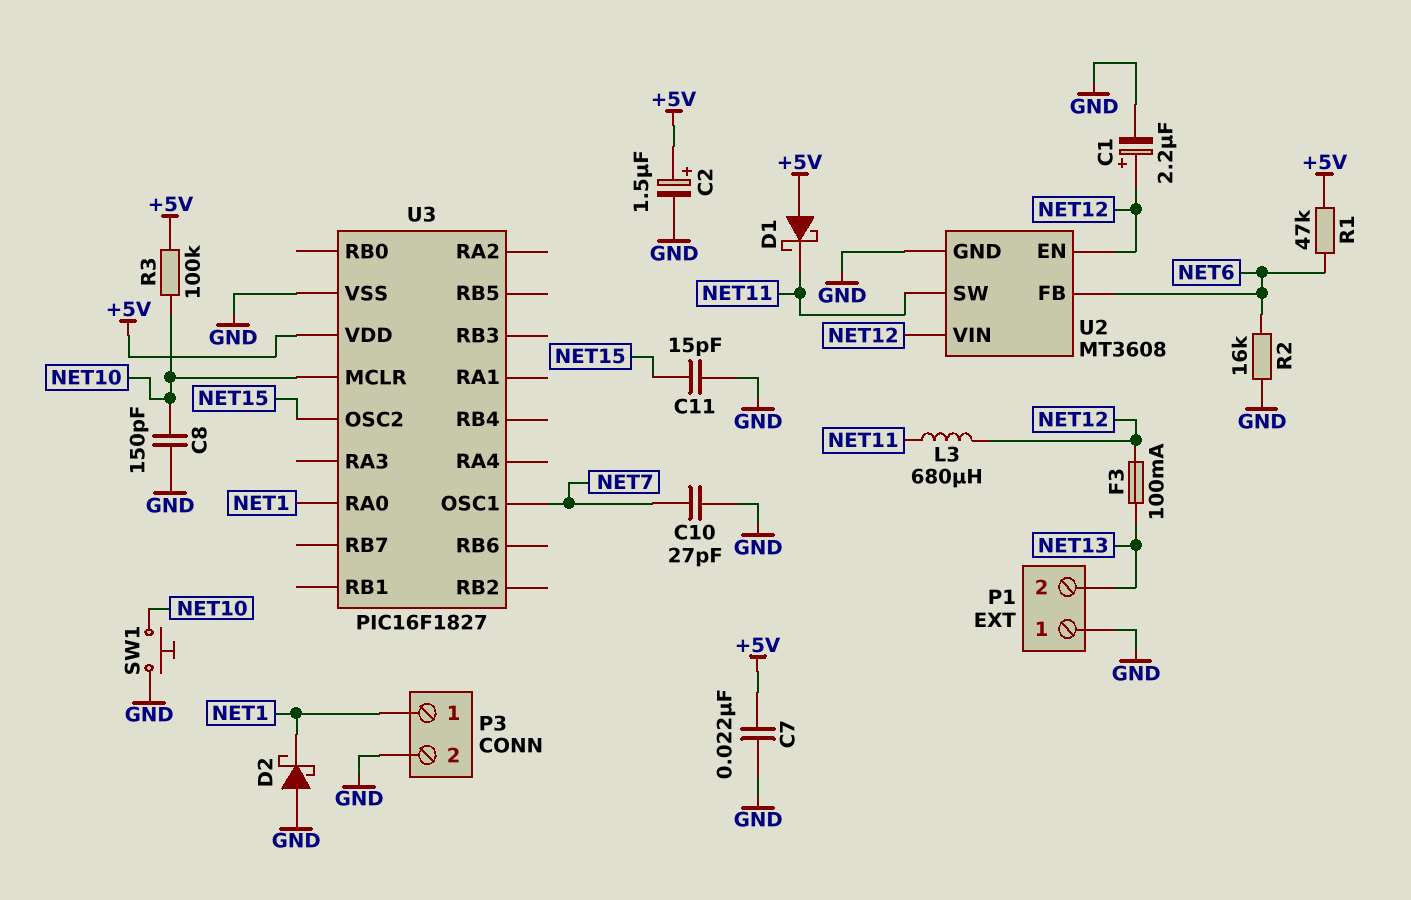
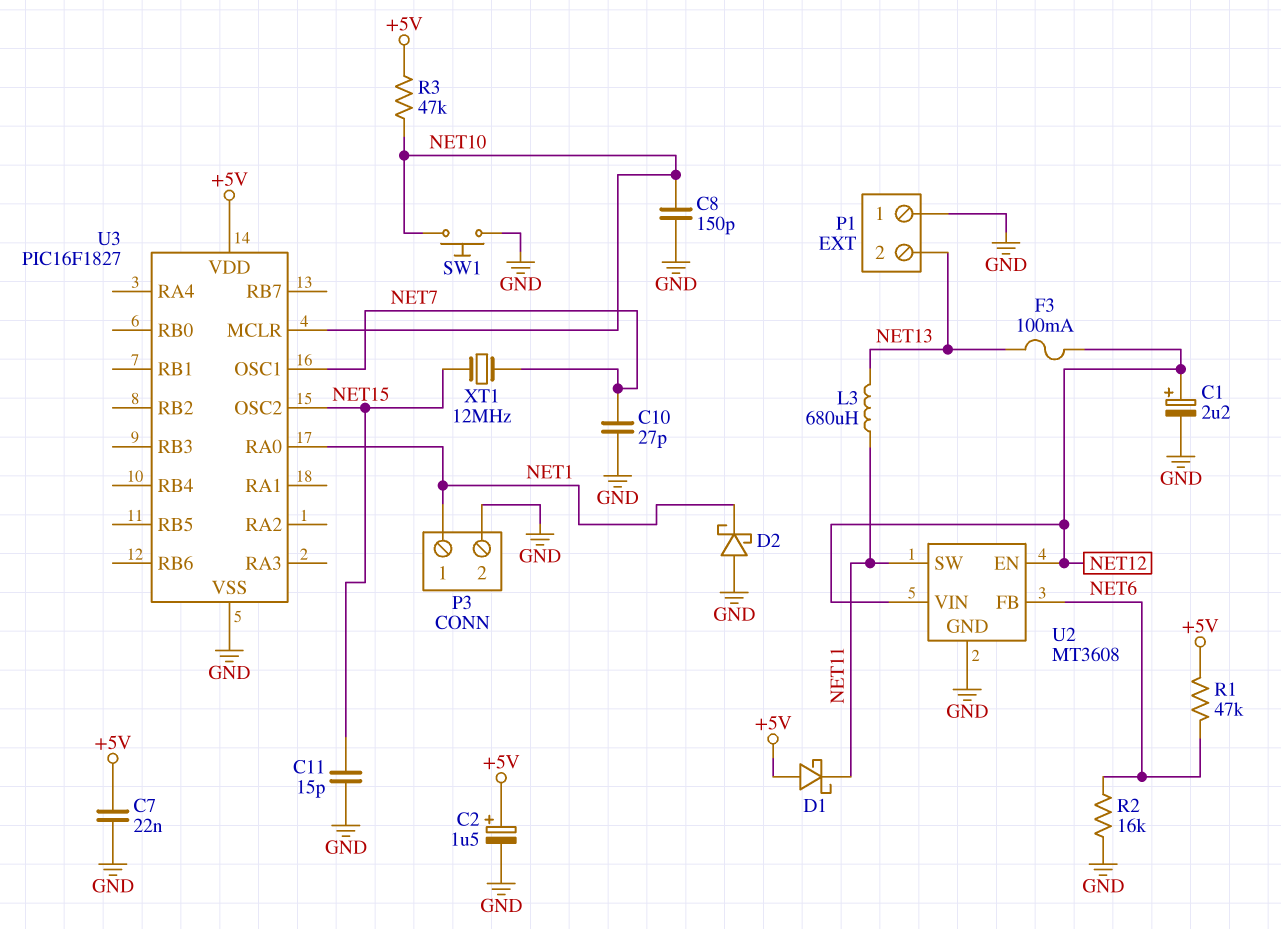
L3: 680uH (NET11, NET12) -> 680uH (NET11, NET13)
R3: 100k (+5V, NET10) -> 47k (+5V, NET10)
XT1: none -> 12MHz (NET7, NET15)

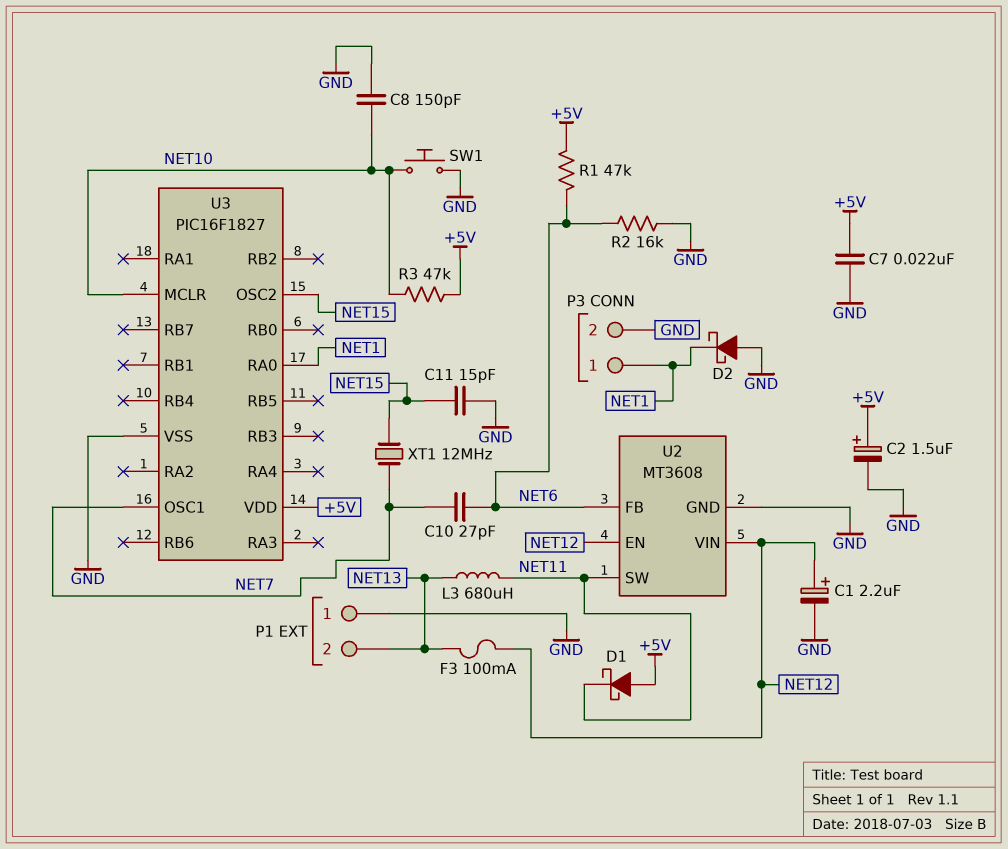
C10: 27pF (GND, NET7) -> 27pF (NET6, NET7)

